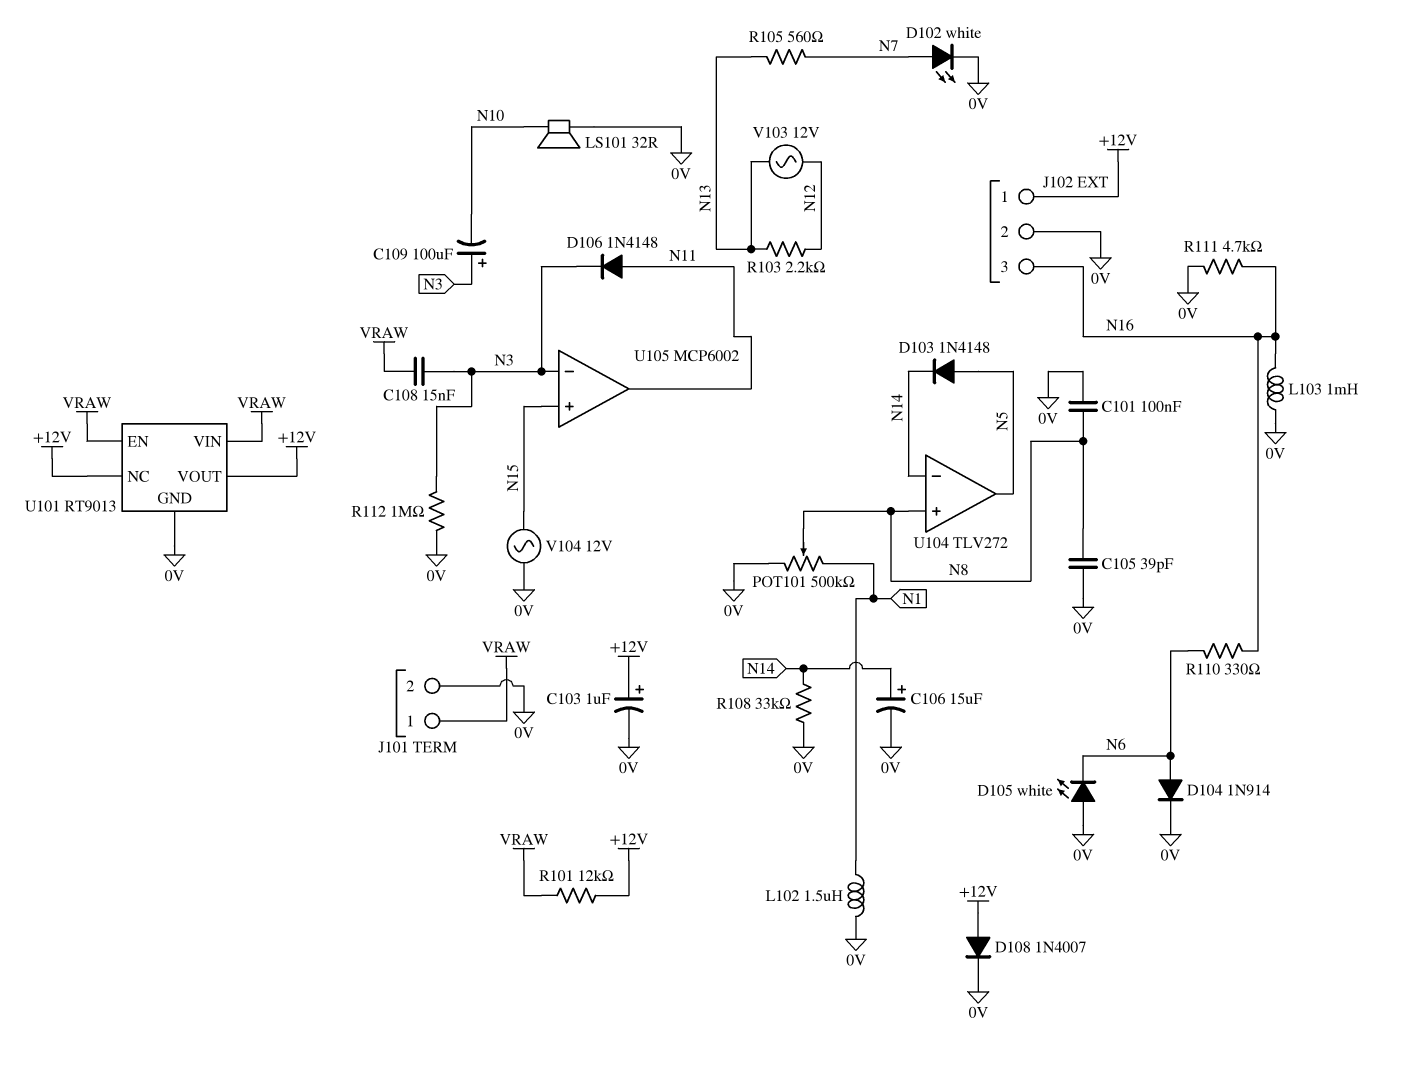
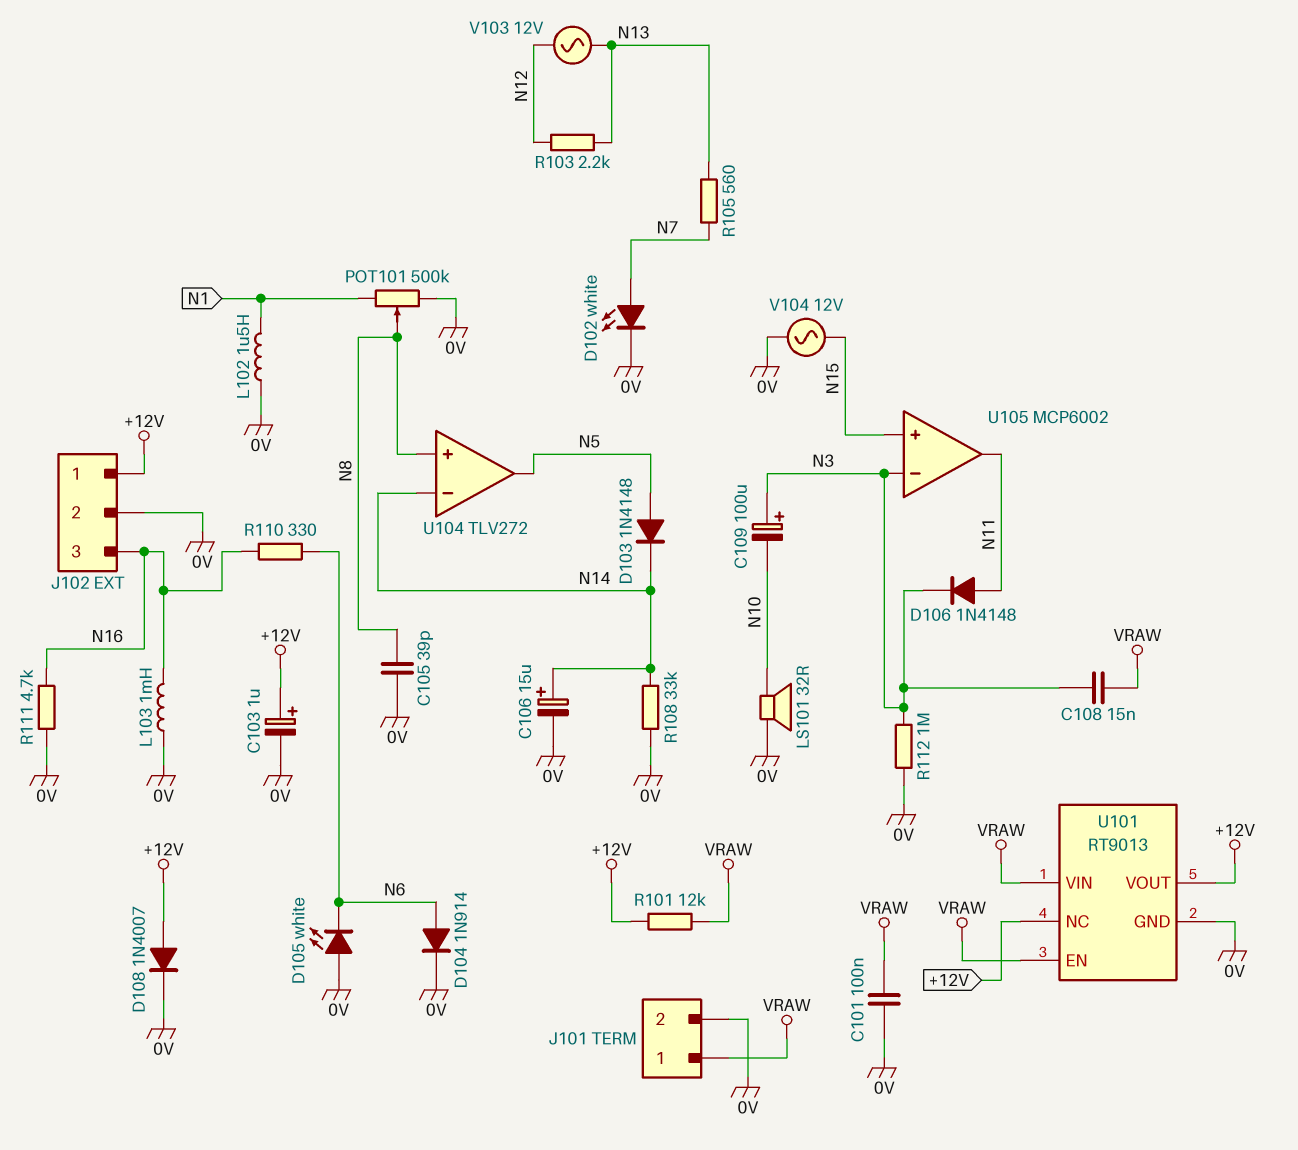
C101: 100nF (0V, N8) -> 100nF (0V, VRAW)

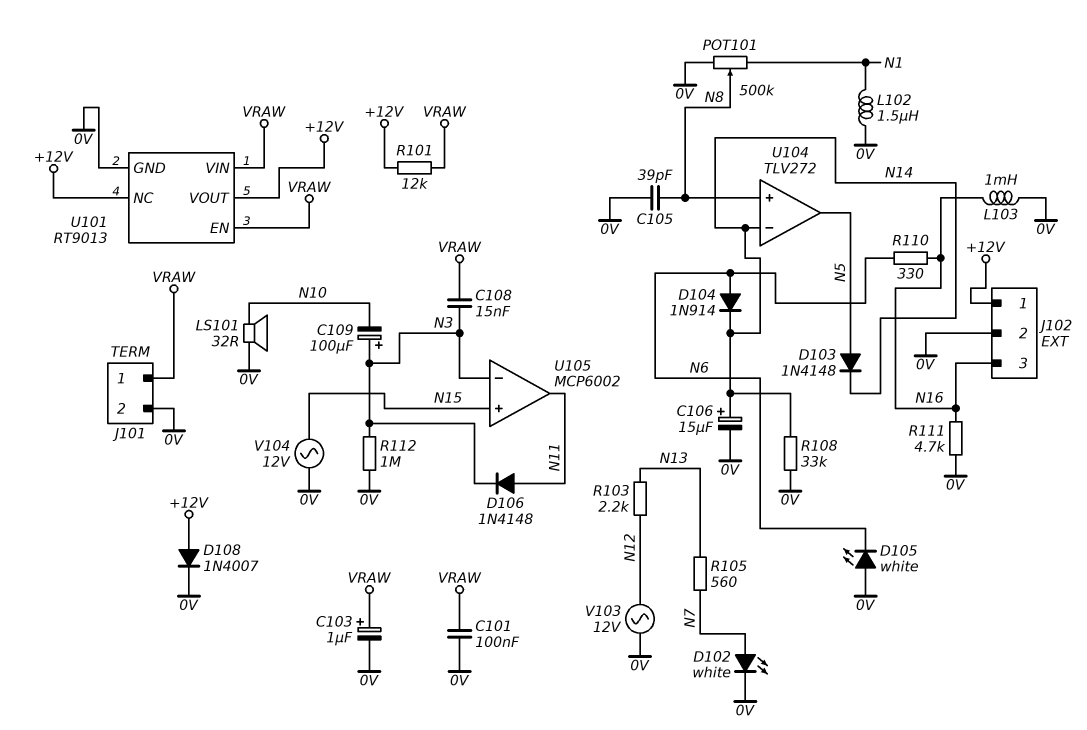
C103: 1uF (plus +12V, minus 0V) -> 1uF (plus VRAW, minus 0V)
D104: diode 1N914 (A N6, K 0V) -> diode 1N914 (A N6, K N14)
V103: AC 12V (N12, N13) -> AC 12V (0V, N12)

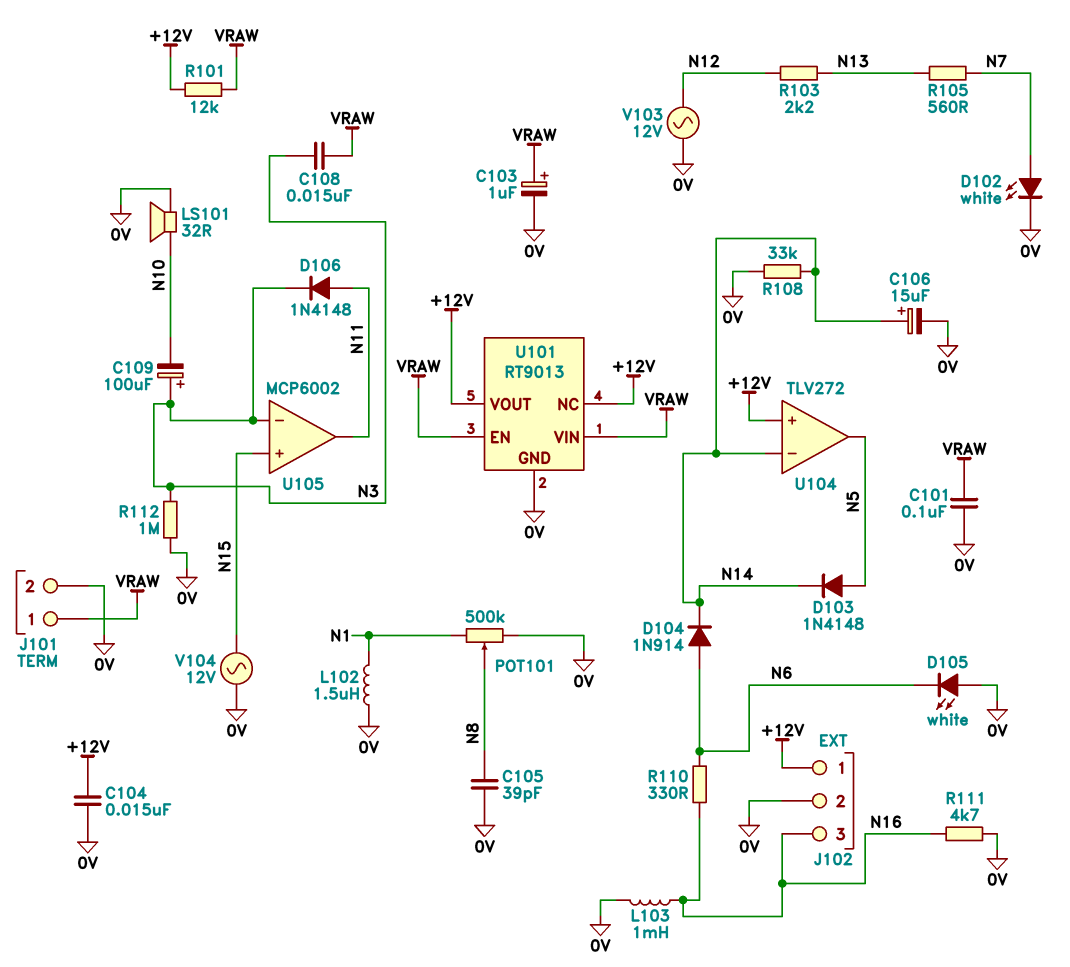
C104: none -> 15nF (+12V, 0V)
D108: diode 1N4007 (A +12V, K 0V) -> none
U104 pin in+: N8 -> +12V

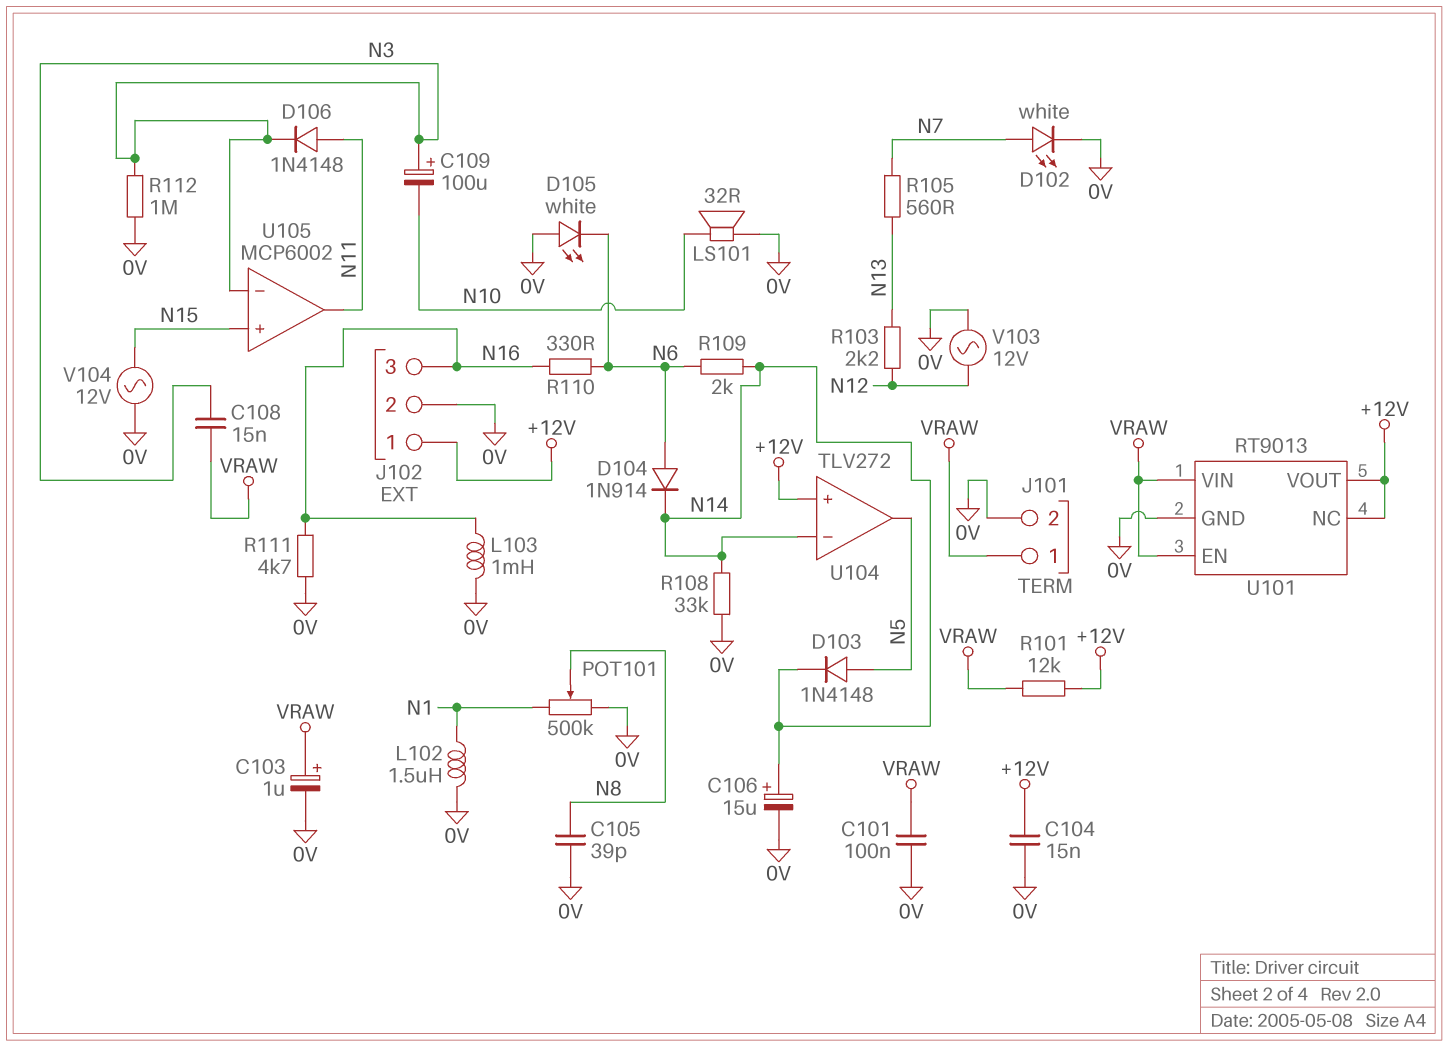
R109: none -> 2k (N6, N14)

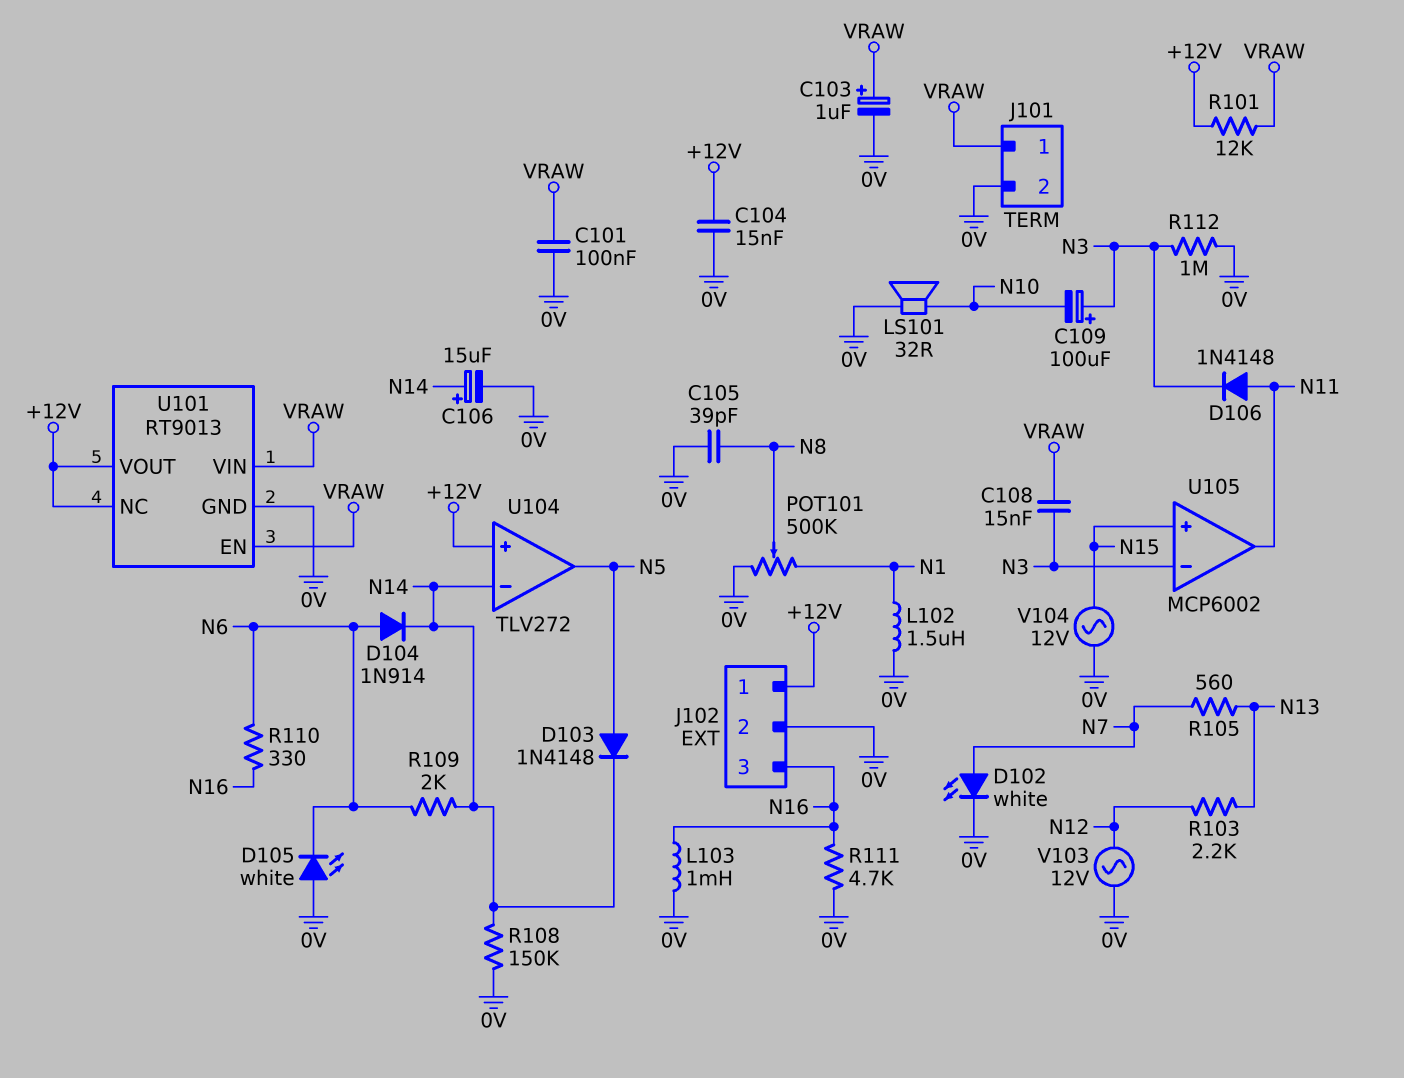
R108: 33k (0V, N14) -> 150k (0V, N14)

